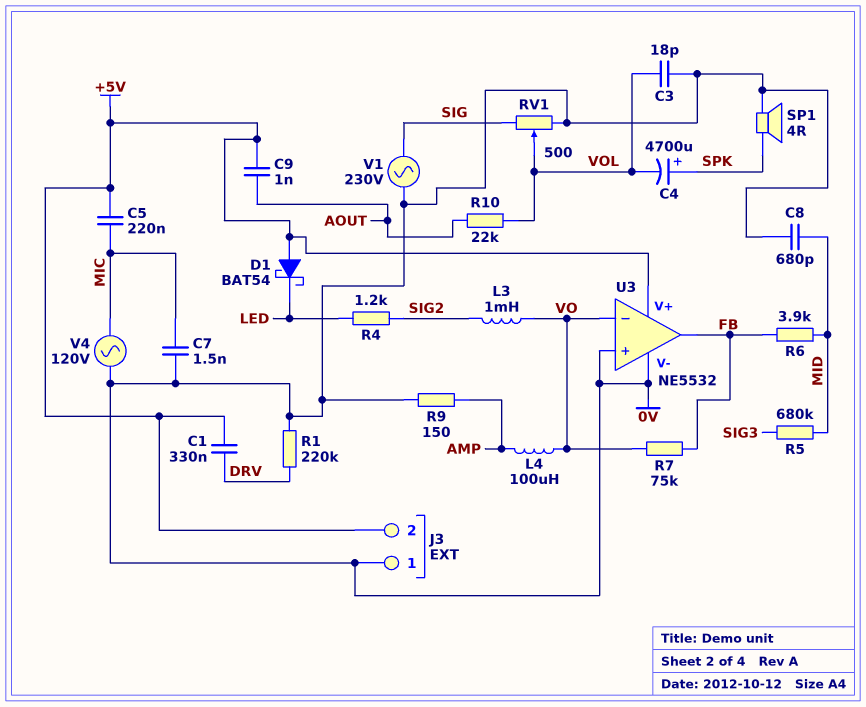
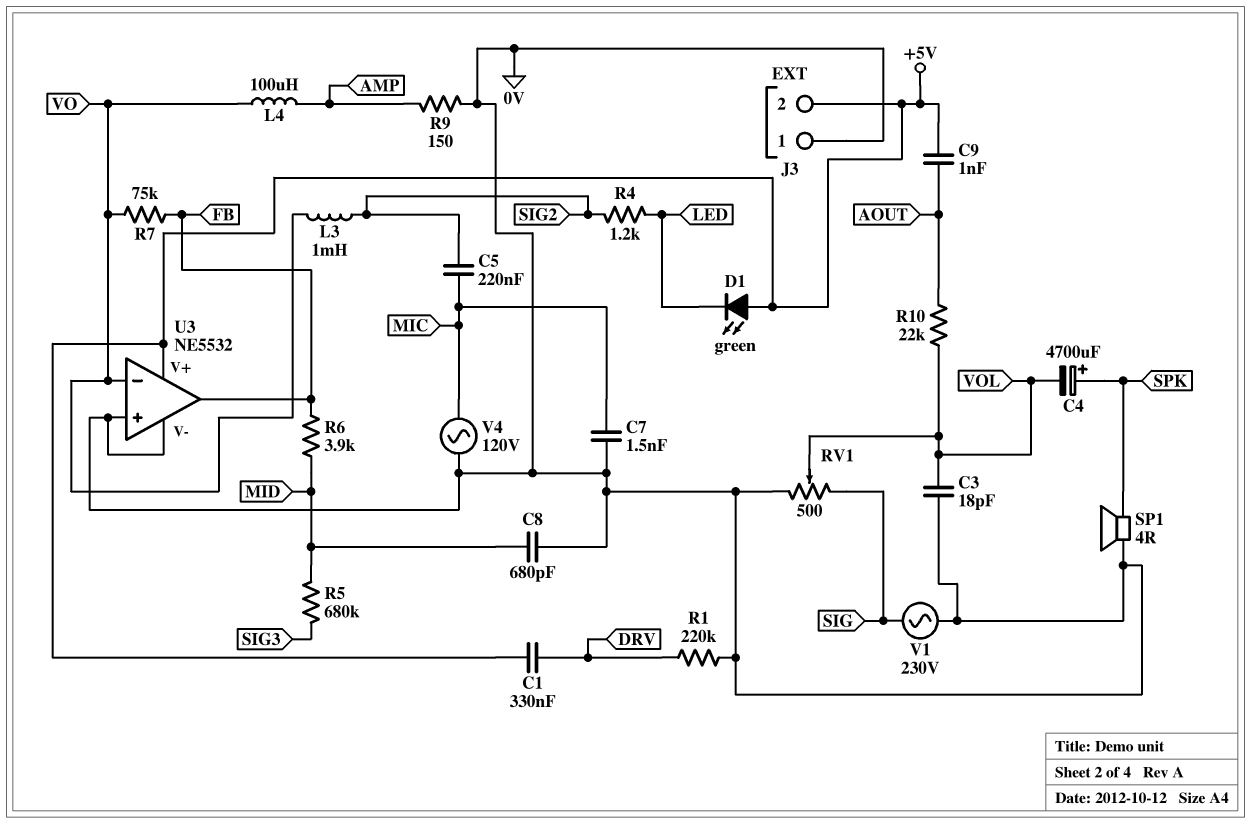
C5: 220nF (+5V, MIC) -> 220nF (MIC, SIG2)
D1: schottky BAT54 (A +5V, K LED) -> LED green (A +5V, K LED)

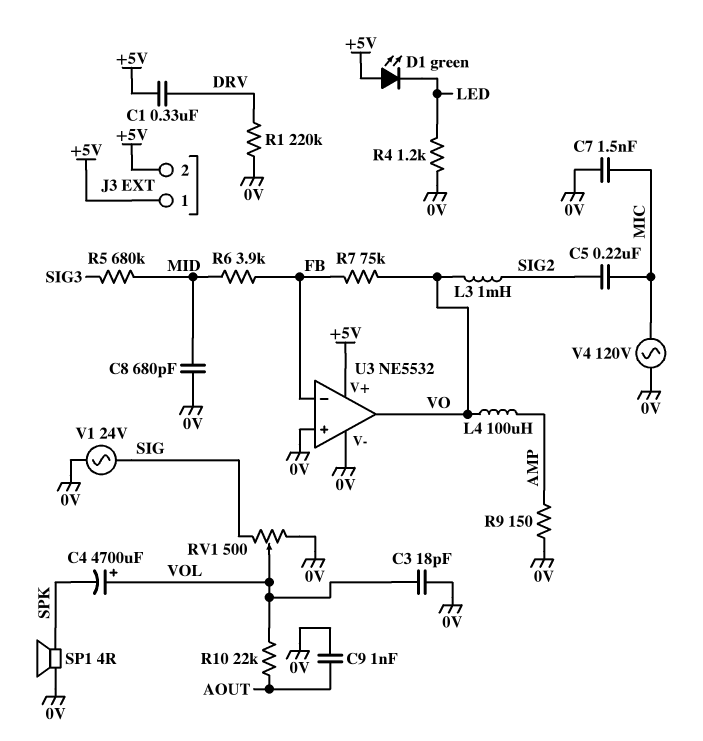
C4: 4700uF (plus SPK, minus VOL) -> 4700uF (plus VOL, minus SPK)
C9: 1nF (+5V, AOUT) -> 1nF (0V, AOUT)
J3 pin 1: 0V -> +5V
R4: 1.2k (LED, SIG2) -> 1.2k (0V, LED)
U3 pin in-: VO -> FB
U3 pin out: FB -> VO
V1: AC 230V (0V, SIG) -> AC 24V (0V, SIG)

